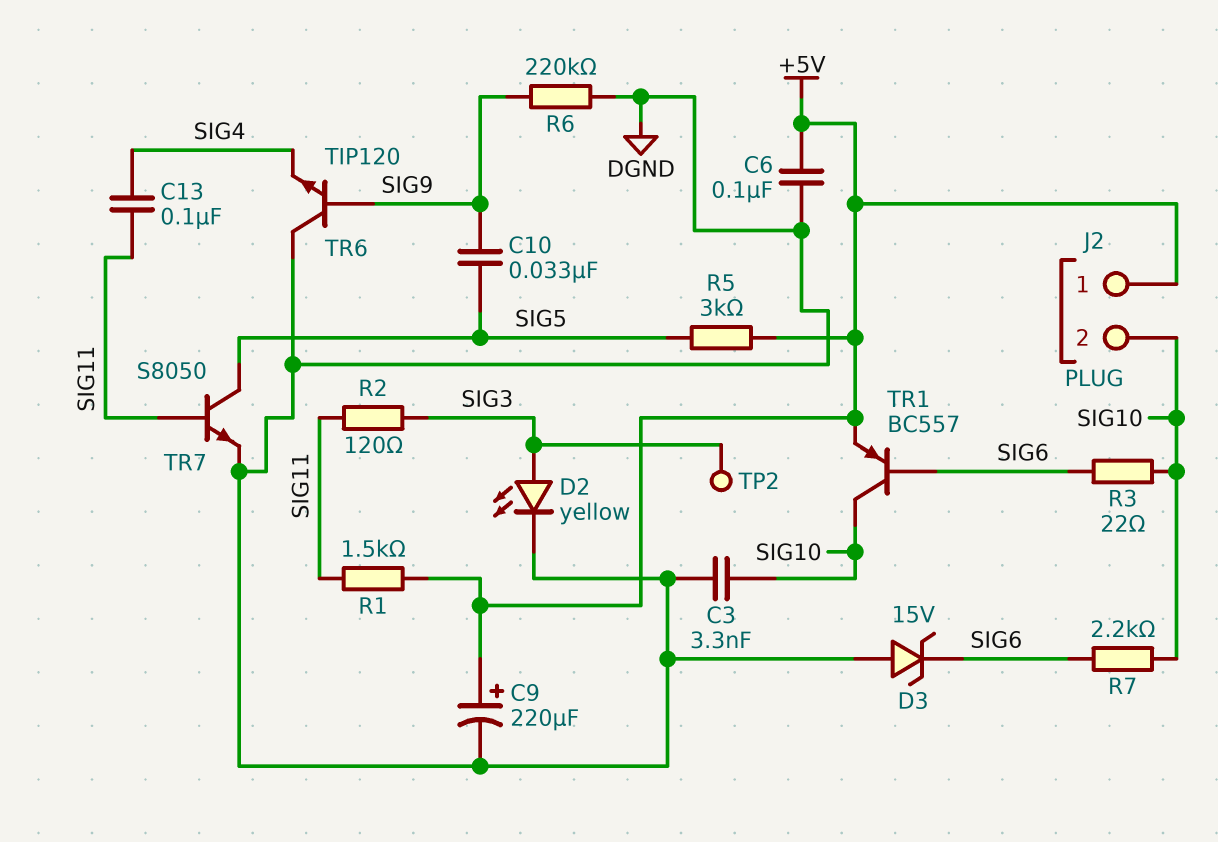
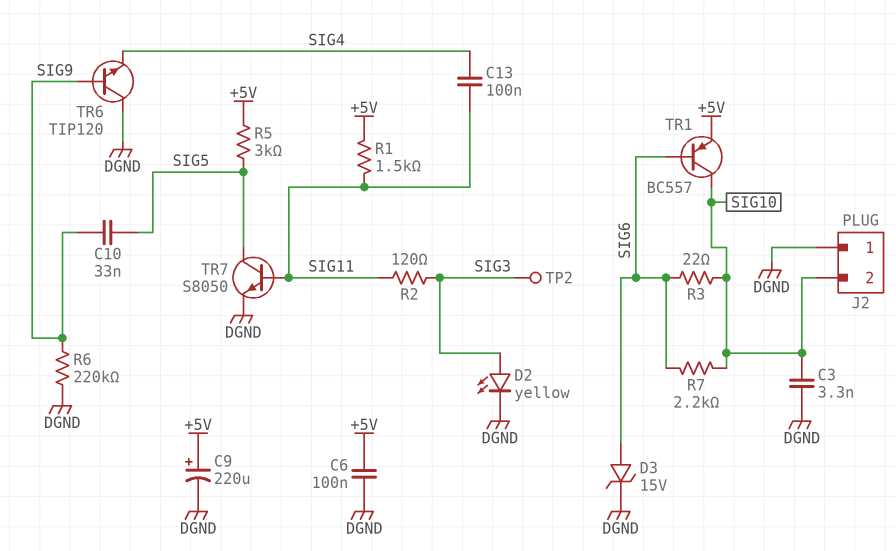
D3: zener 15V (A DGND, K SIG6) -> zener 15V (A SIG6, K DGND)
J2 pin 1: +5V -> DGND

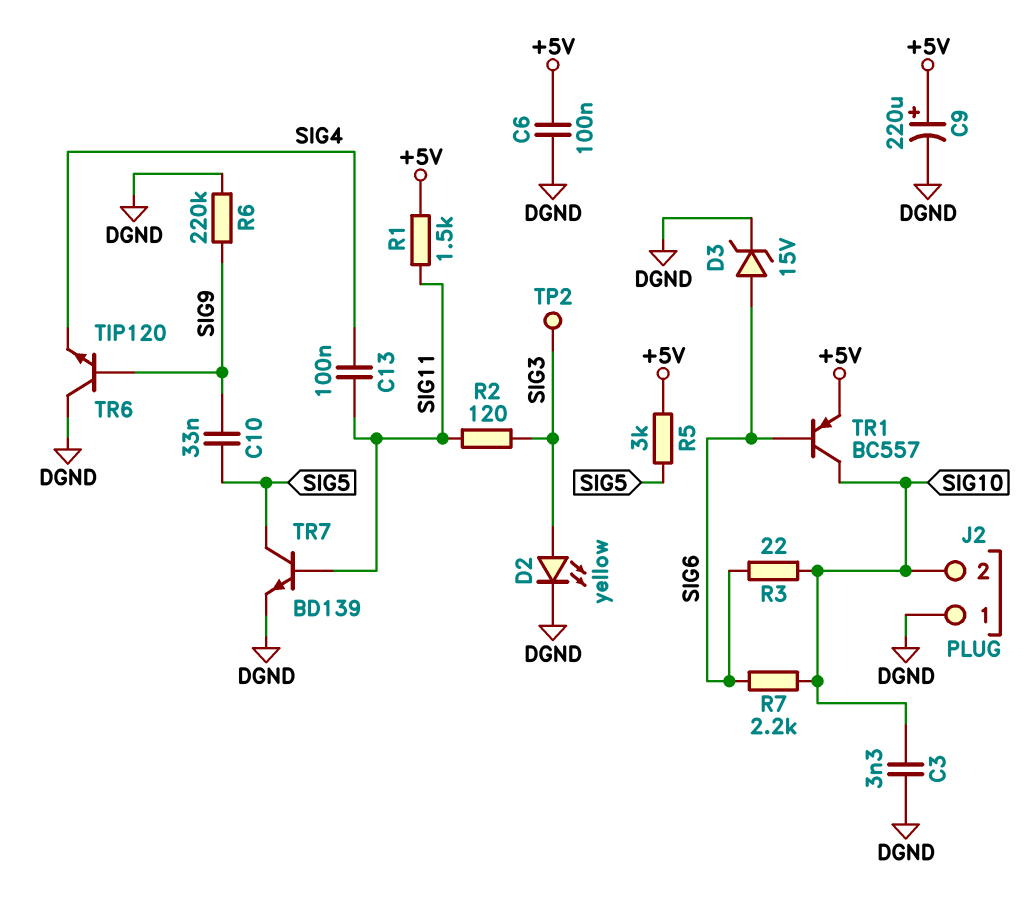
TR7: NPN S8050 (B SIG11, C SIG5, E DGND) -> NPN BD139 (B SIG11, C SIG5, E DGND)

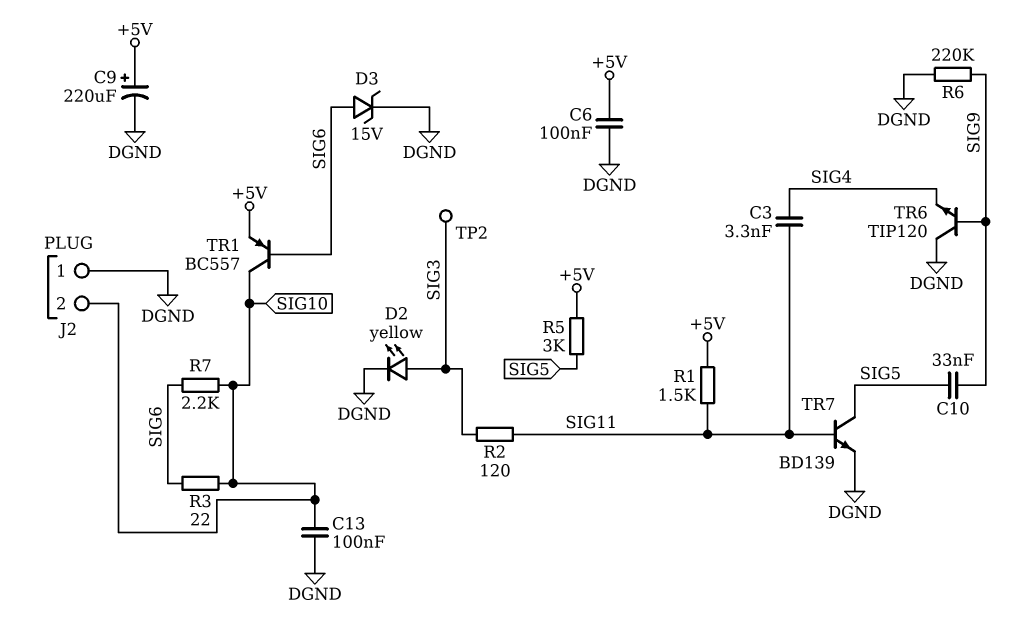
C3: 3.3nF (DGND, SIG10) -> 3.3nF (SIG4, SIG11)
C13: 100nF (SIG4, SIG11) -> 100nF (DGND, SIG10)

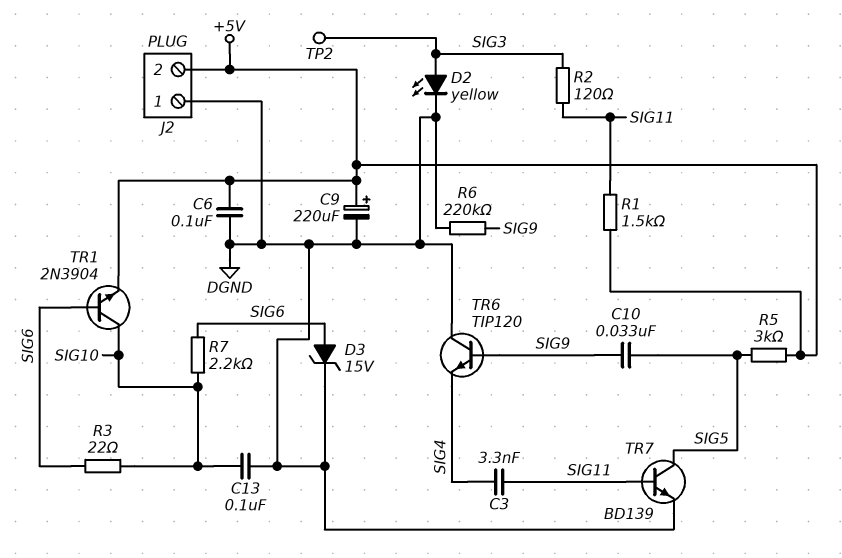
J2 pin 2: SIG10 -> +5V
TR1: PNP BC557 (B SIG6, C SIG10, E +5V) -> NPN 2N3904 (B SIG6, C SIG10, E +5V)

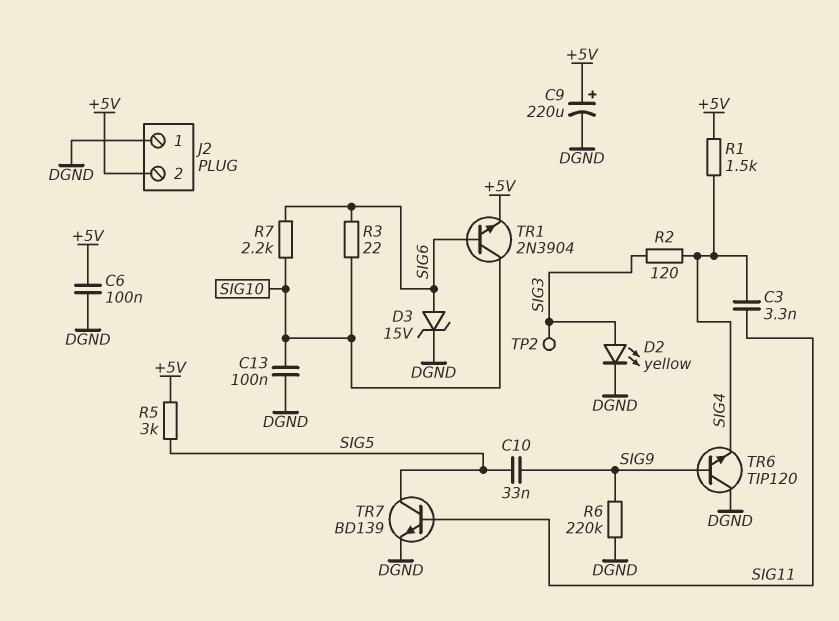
R1: 1.5k (+5V, SIG11) -> 1.5k (+5V, SIG4)
R2: 120 (SIG3, SIG11) -> 120 (SIG3, SIG4)

